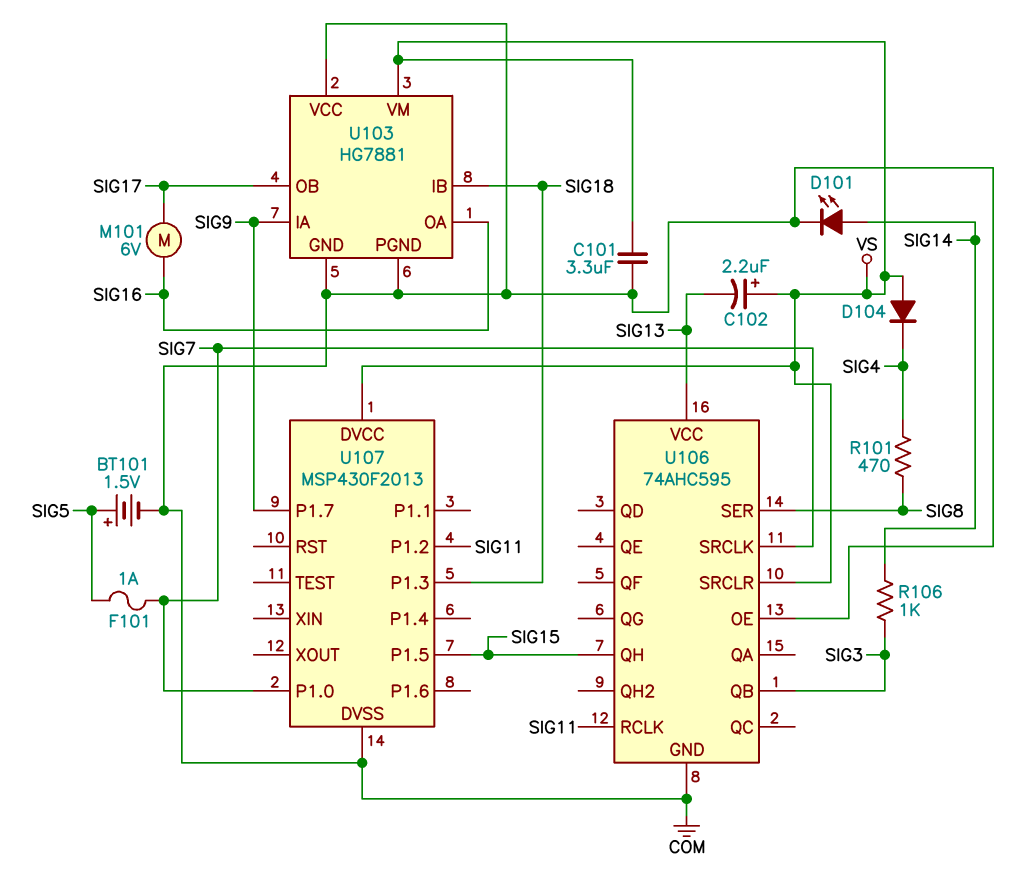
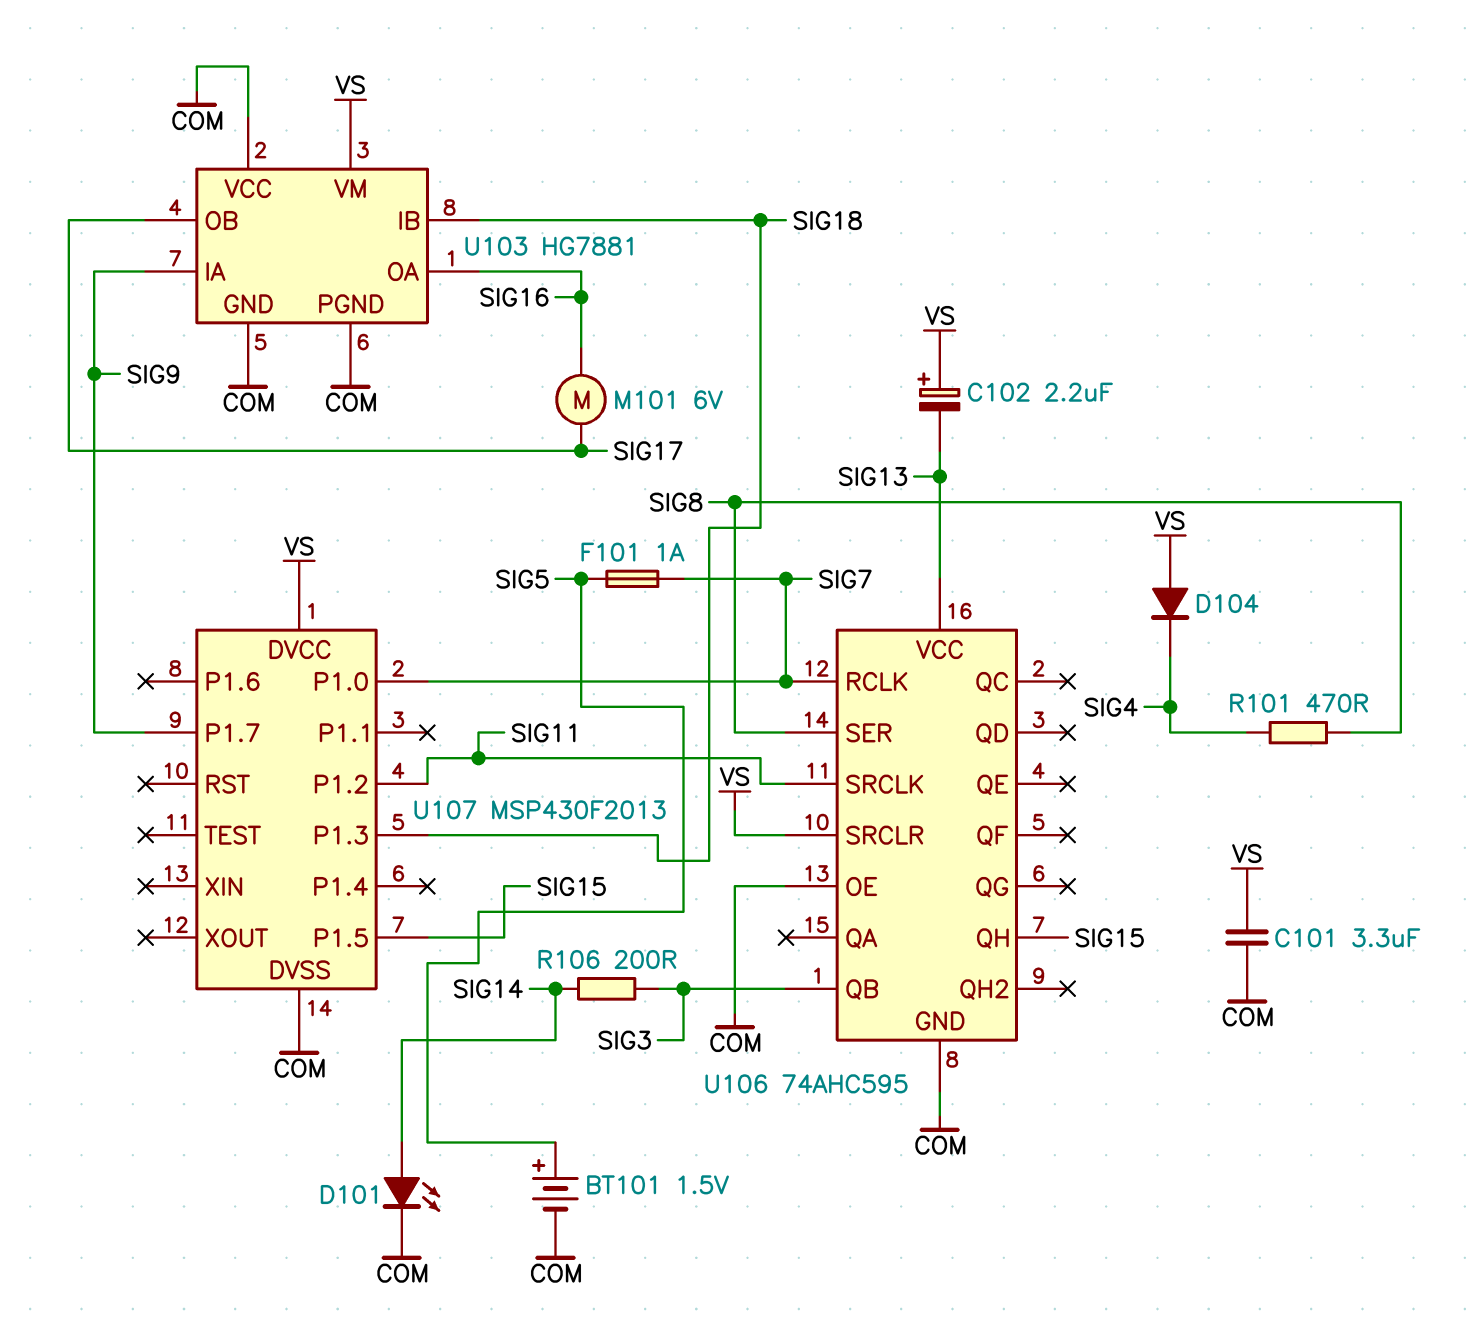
R106: 1k (SIG3, SIG14) -> 200 (SIG3, SIG14)
U106 pin RCLK: SIG11 -> SIG7
U106 pin SRCLK: SIG7 -> SIG11

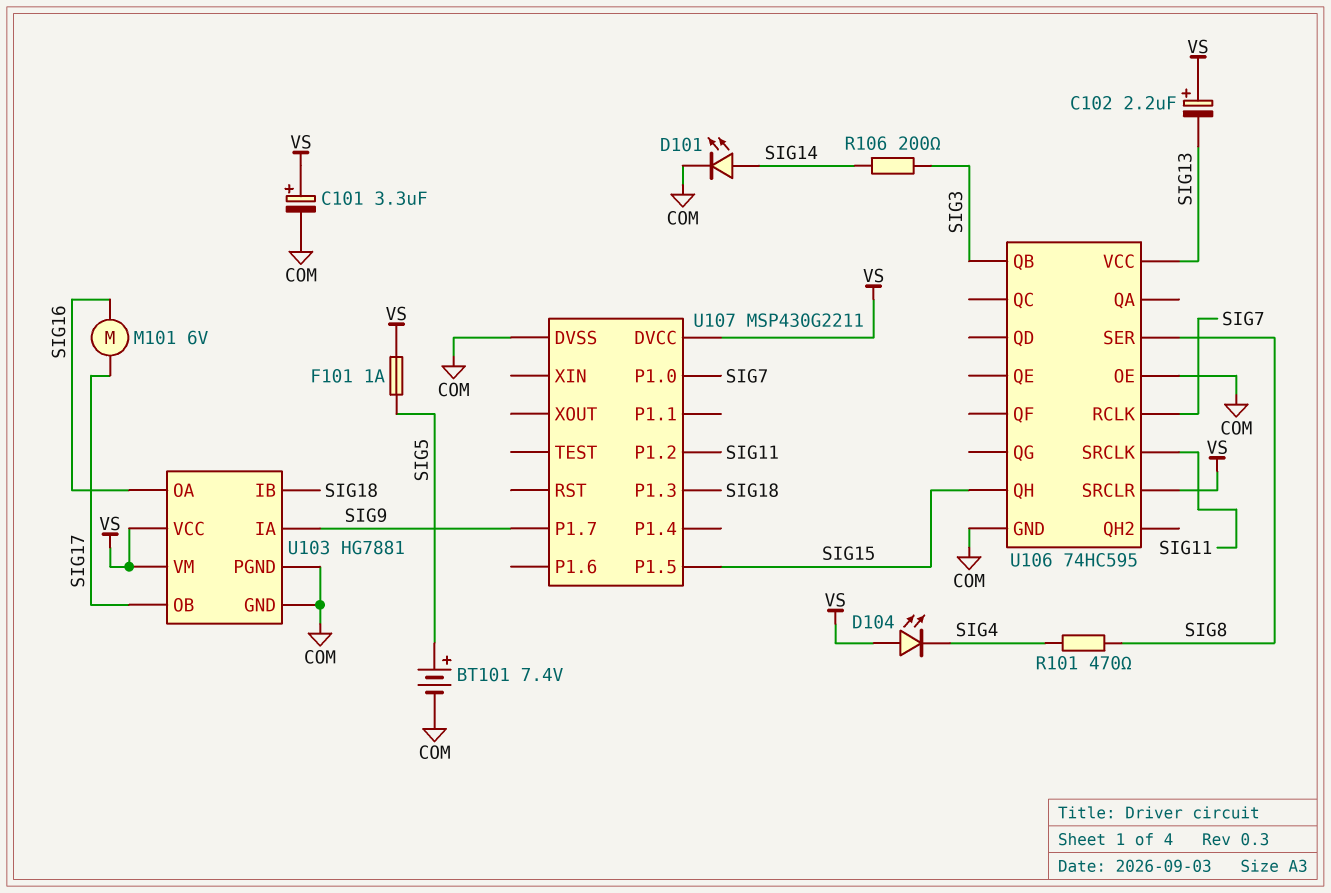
BT101: 1.5V (plus SIG5, minus COM) -> 7.4V (plus SIG5, minus COM)
C101: 3.3uF (COM, VS) -> 3.3uF (plus VS, minus COM)
D104: diode (A VS, K SIG4) -> LED (A VS, K SIG4)
F101: 1A (SIG5, SIG7) -> 1A (SIG5, VS)
U103 pin VCC: COM -> VS
U106: 74AHC595 -> 74HC595
U107: MSP430F2013 -> MSP430G2211

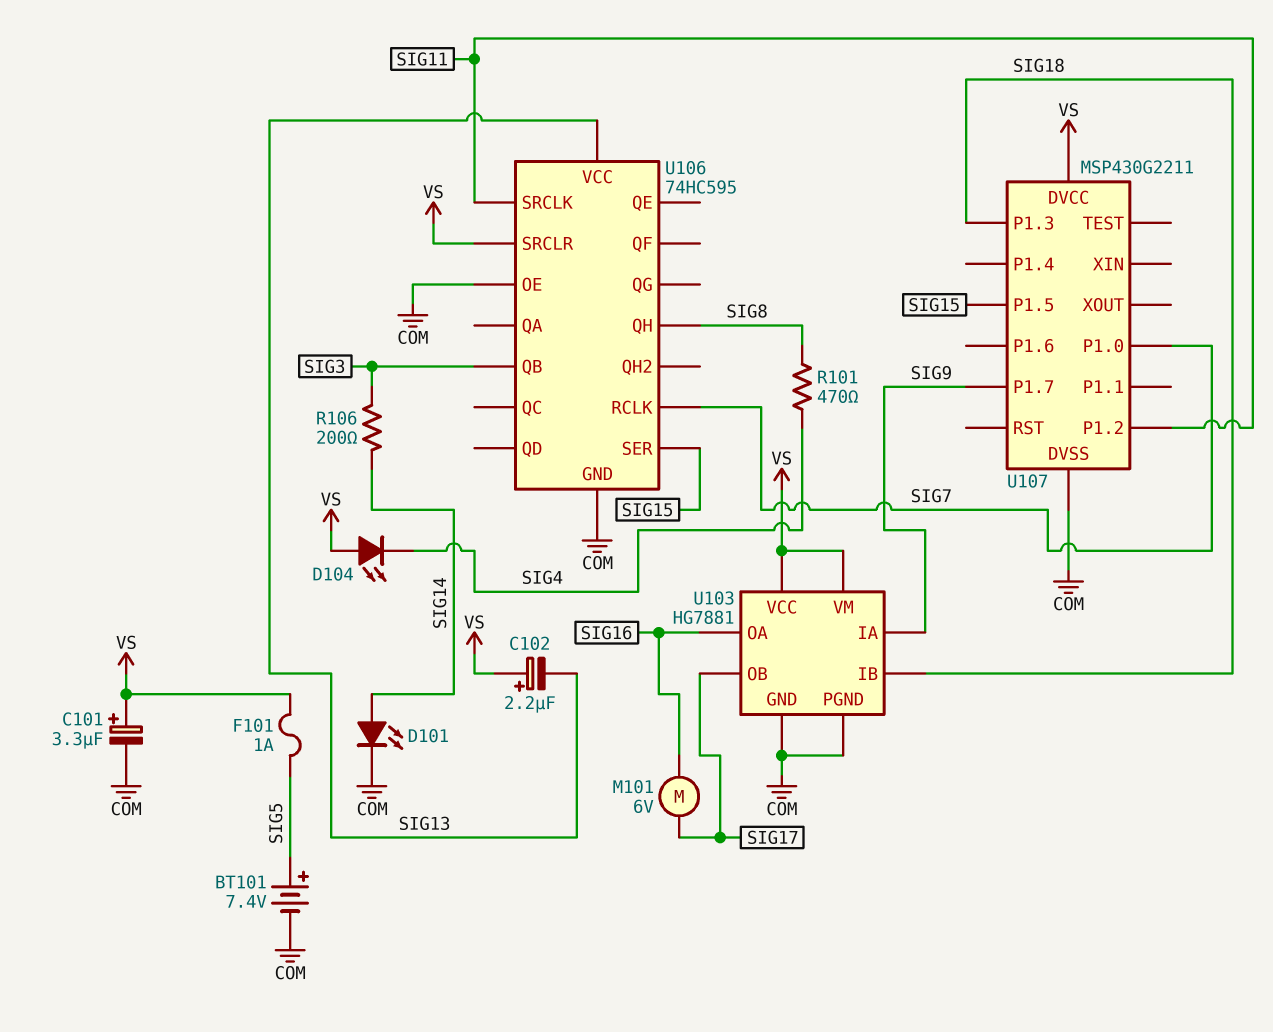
U106 pin QH: SIG15 -> SIG8
U106 pin SER: SIG8 -> SIG15

